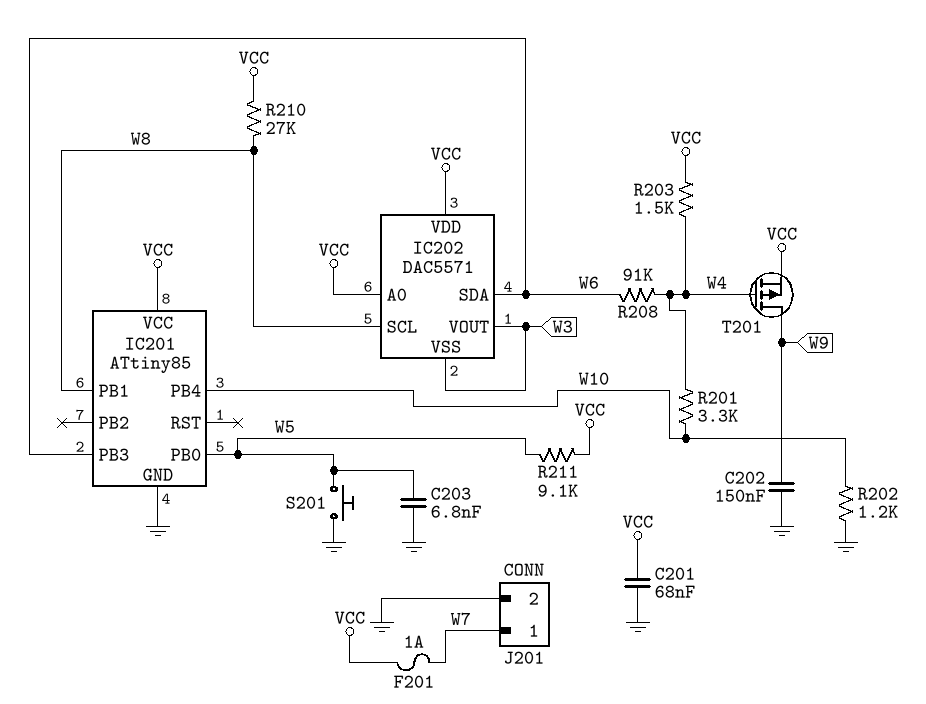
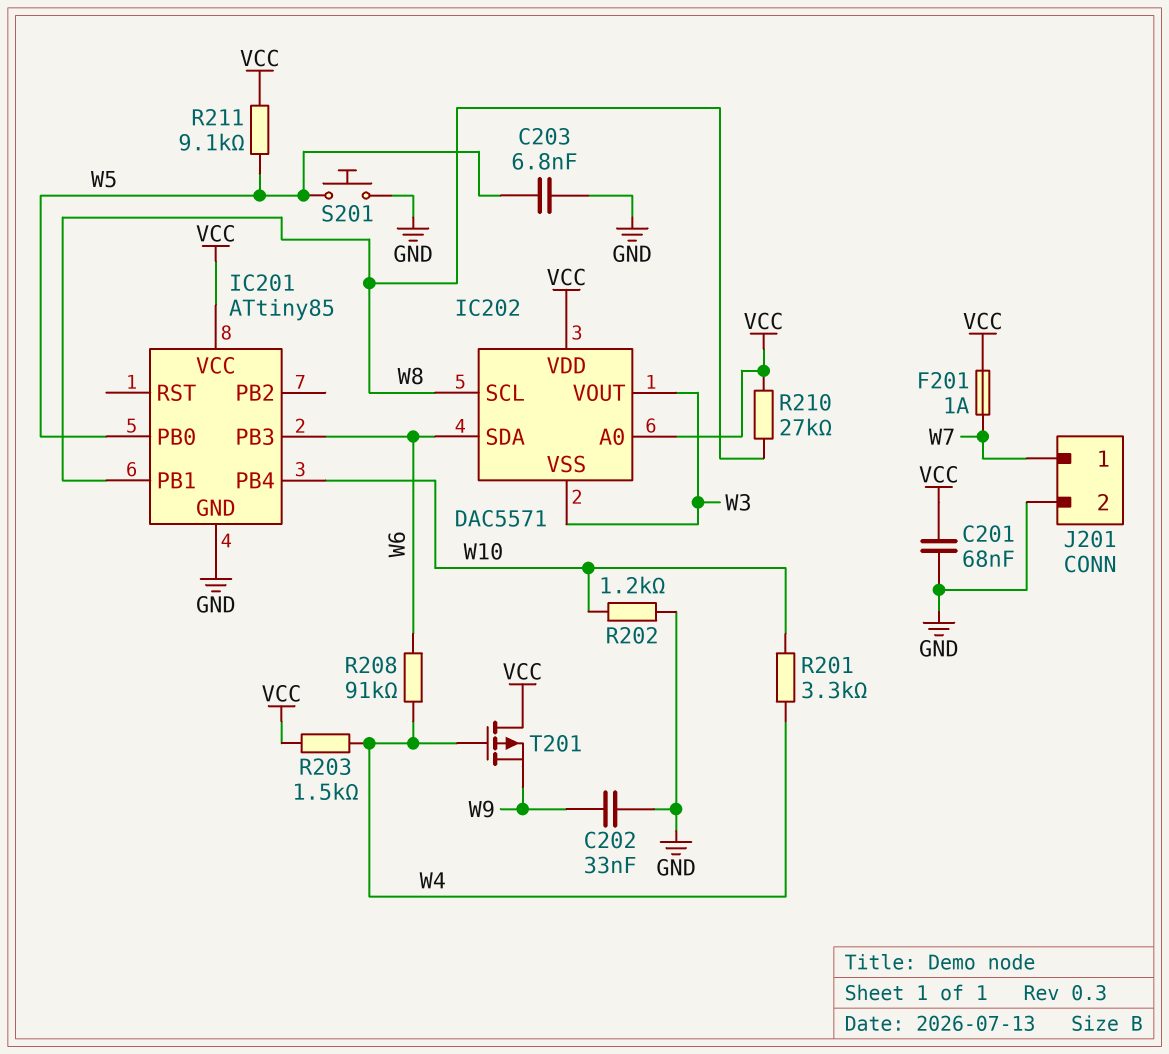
C202: 150nF (GND, W9) -> 33nF (GND, W9)
T201: PMOS (G W4, D W9, S VCC) -> PMOS (G W4, D VCC, S W9)

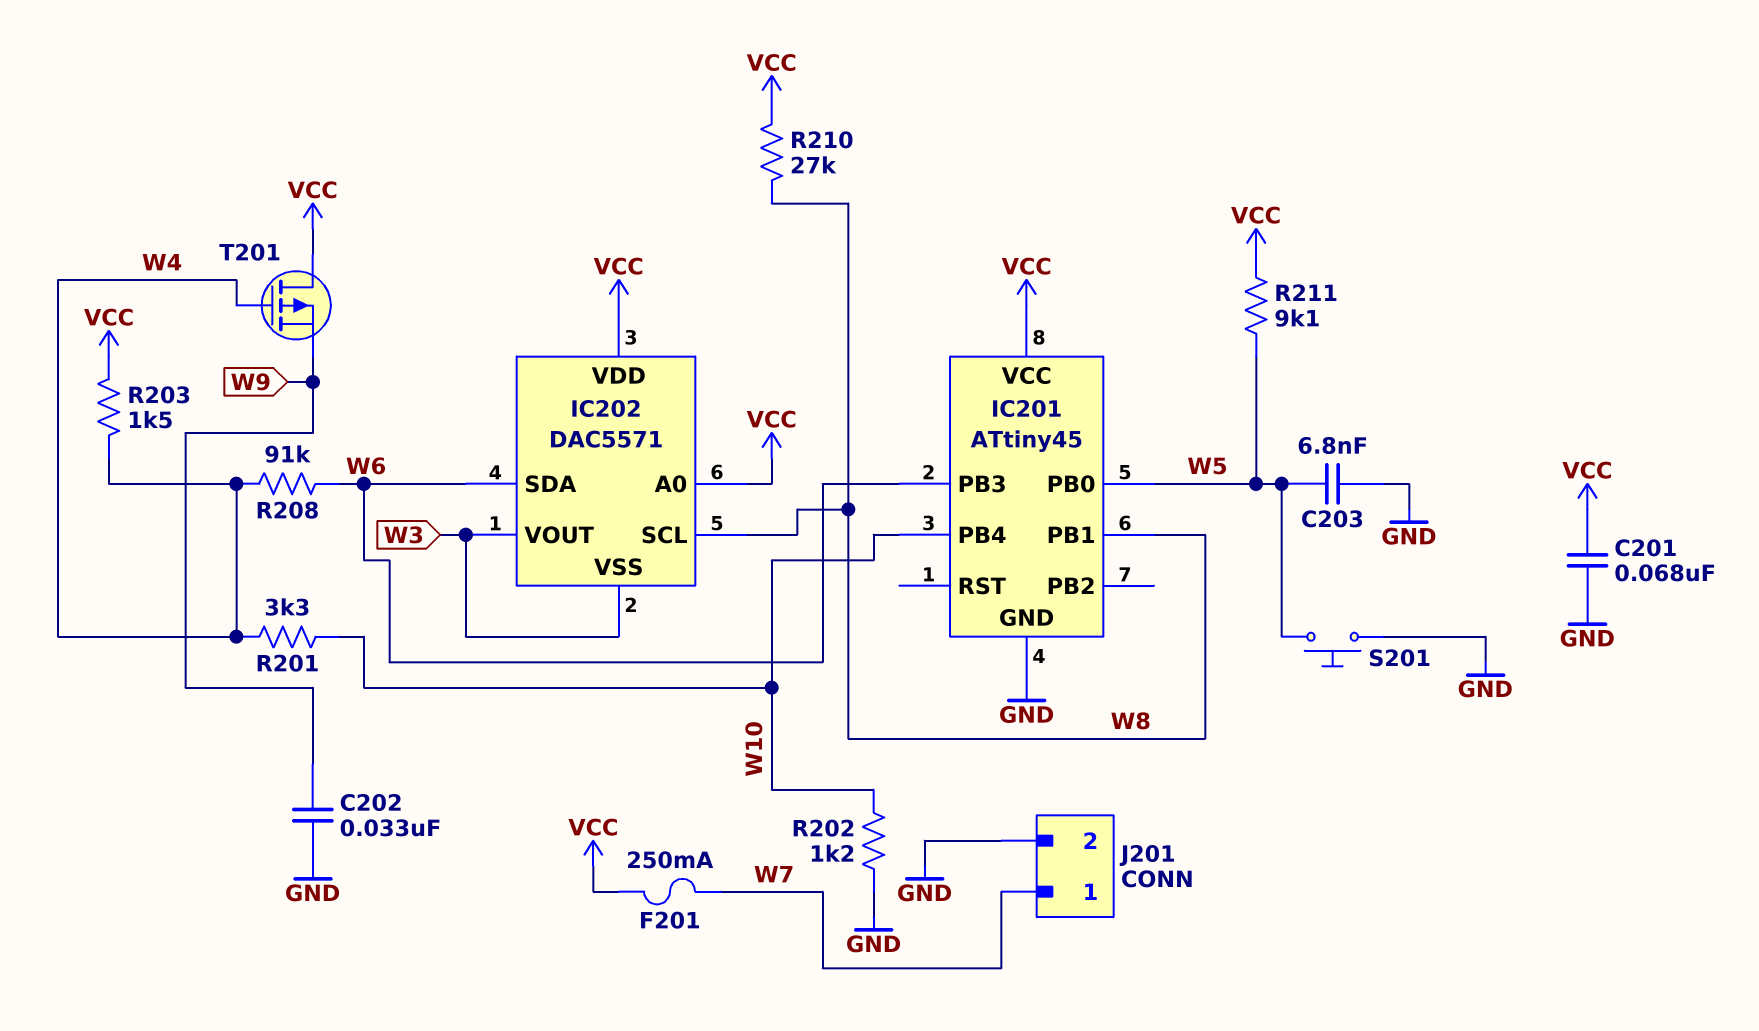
F201: 1A (VCC, W7) -> 250mA (VCC, W7)
IC201: ATtiny85 -> ATtiny45

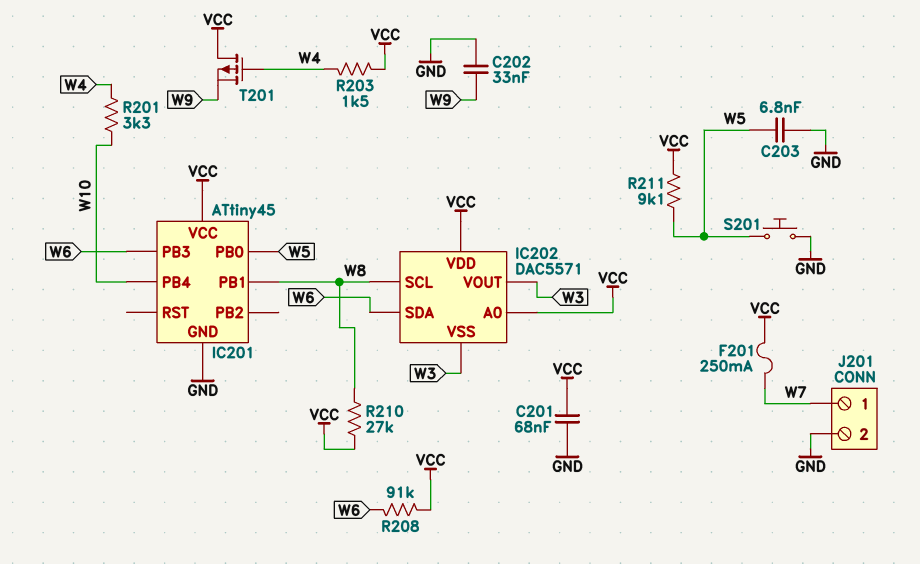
R202: 1.2k (GND, W10) -> none
R208: 91k (W4, W6) -> 91k (VCC, W6)

